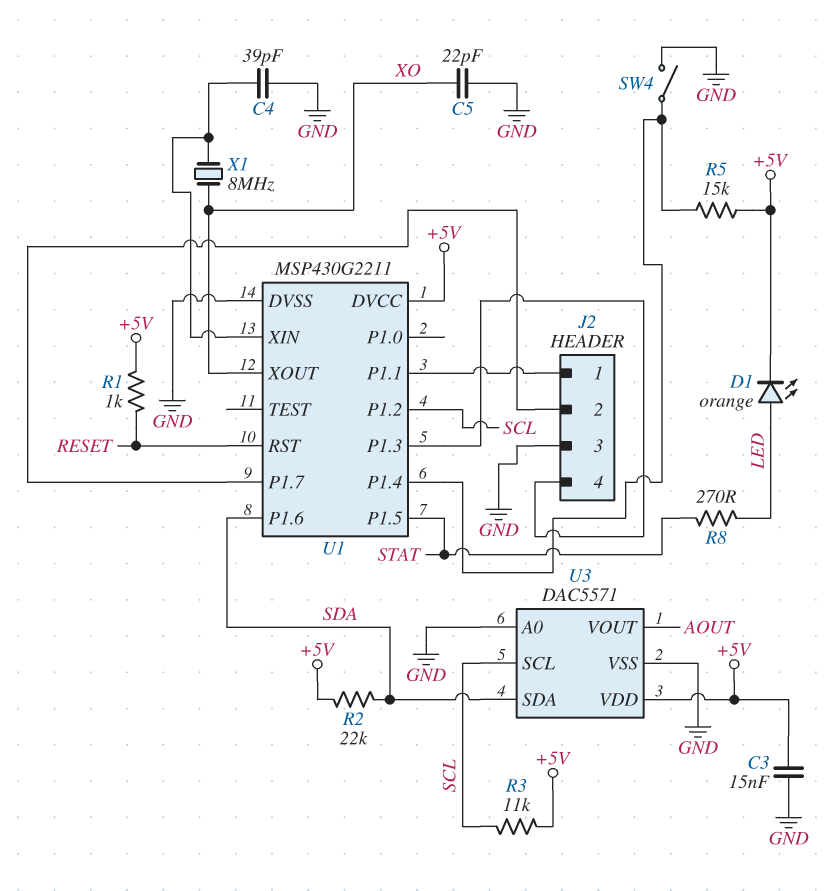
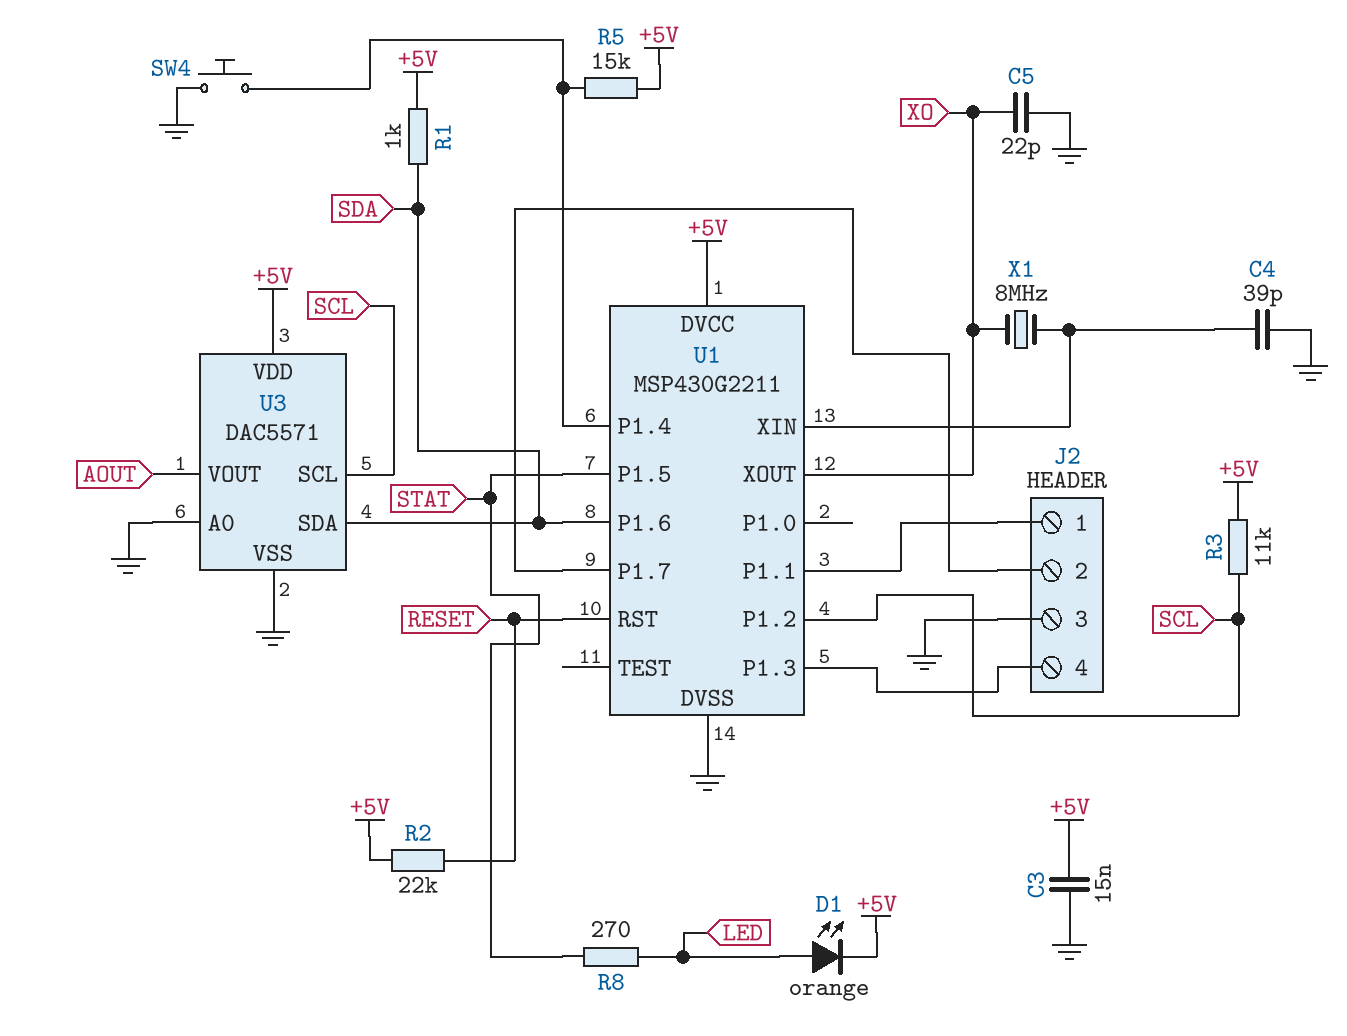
R1: 1k (+5V, RESET) -> 1k (+5V, SDA)
R2: 22k (+5V, SDA) -> 22k (+5V, RESET)
SW4: switch (GND, U1/P1.4) -> button (GND, U1/P1.4)

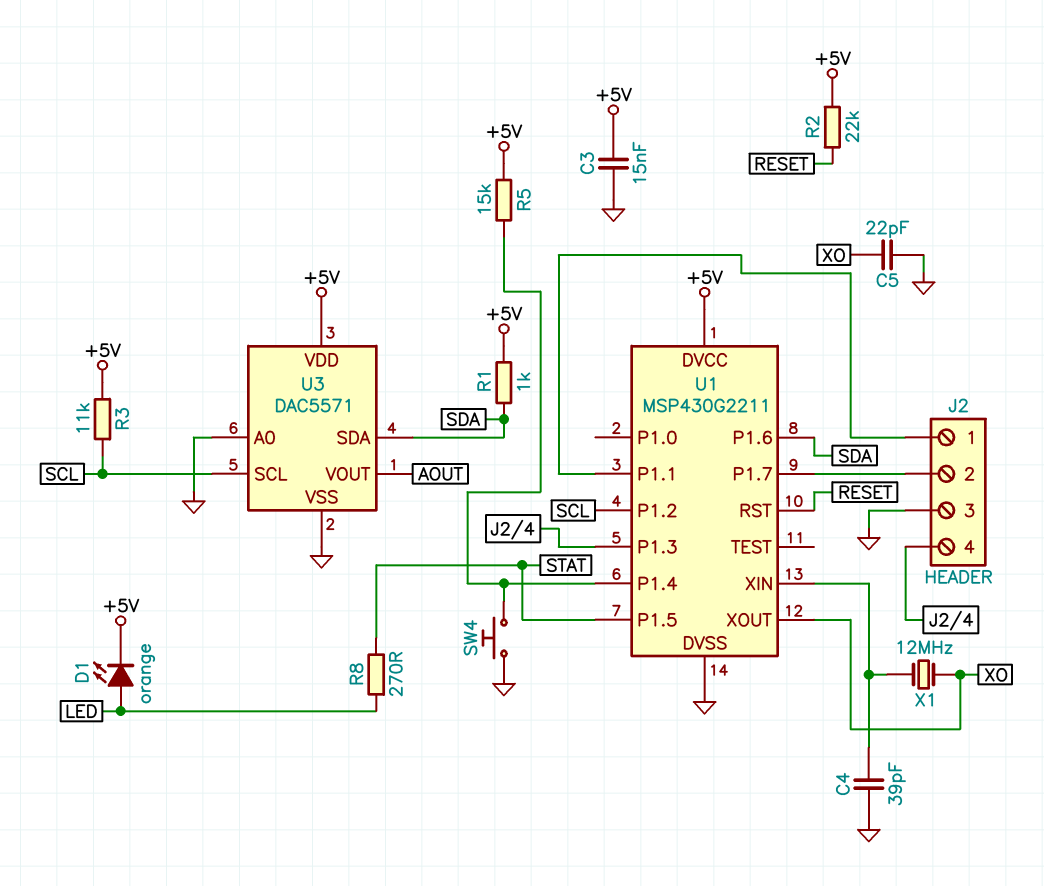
X1: 8MHz (U1/XIN, XO) -> 12MHz (U1/XIN, XO)

